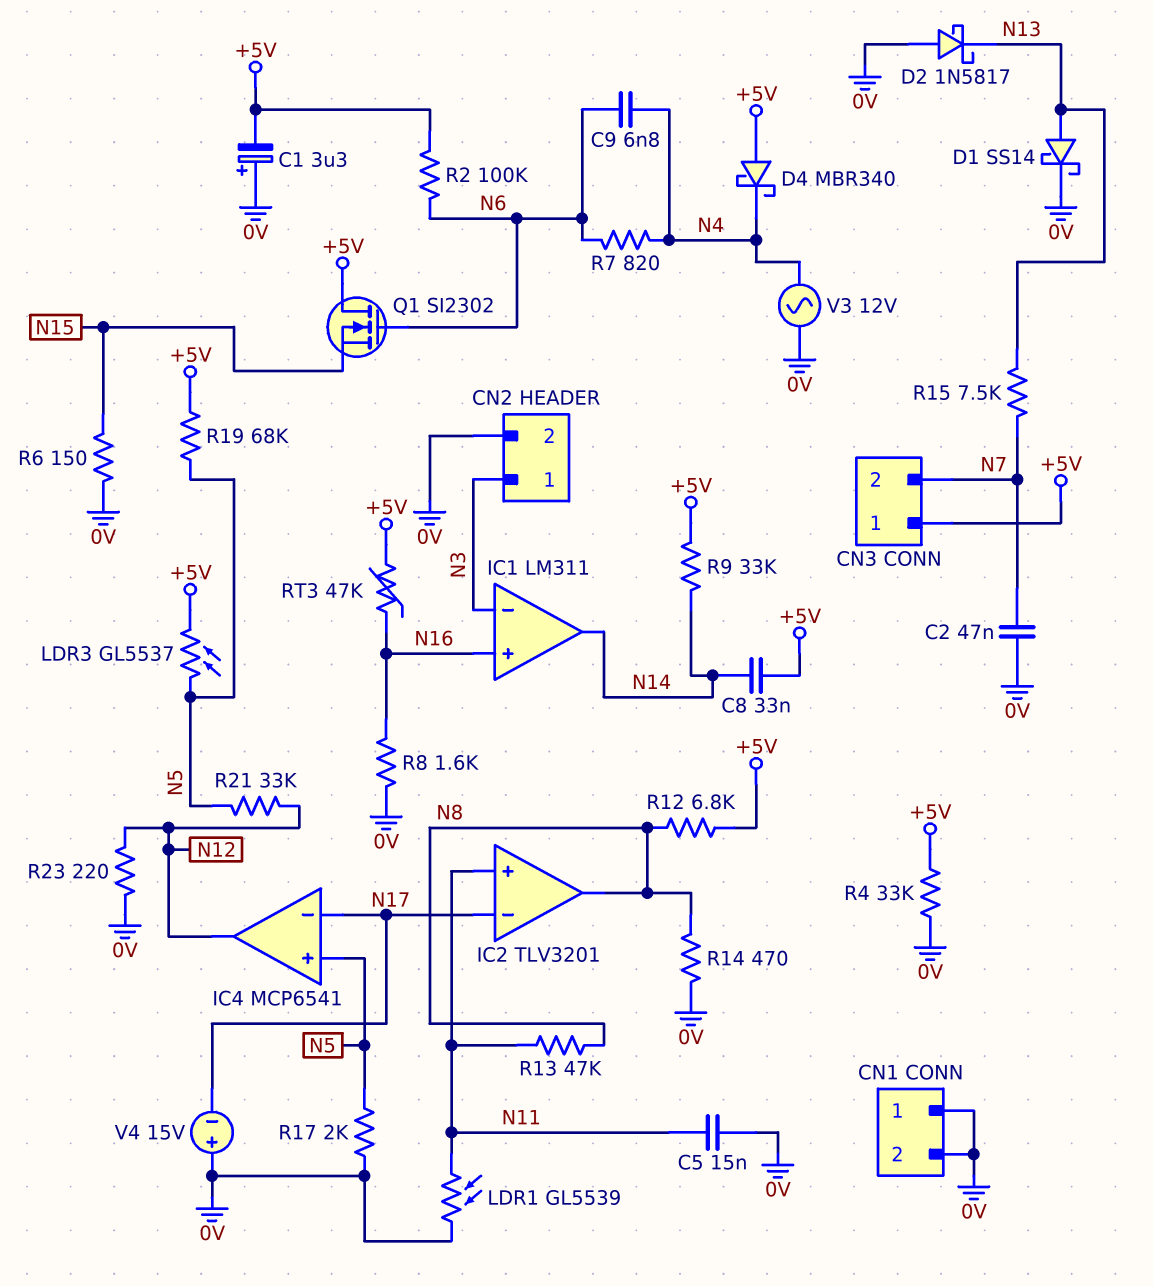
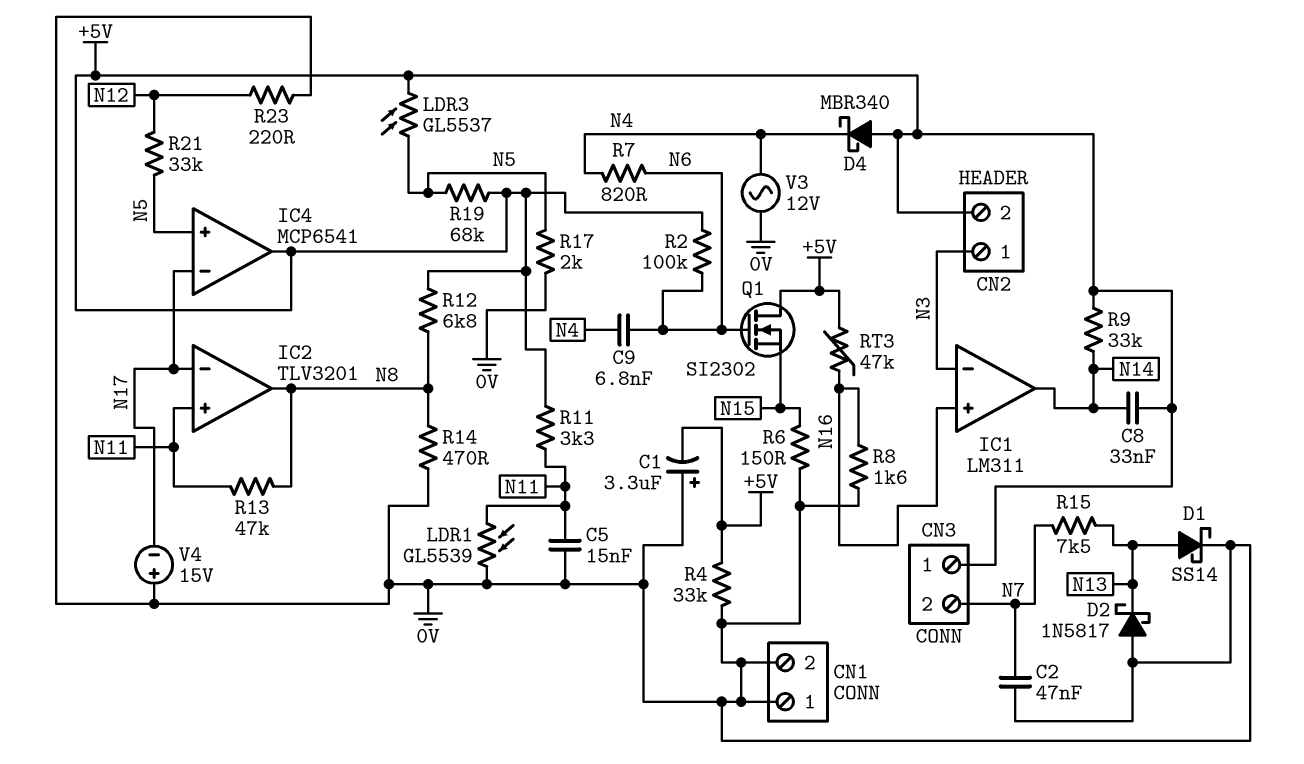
CN2 pin 2: 0V -> +5V
IC4 pin out: N12 -> +5V
R11: none -> 3.3k (+5V, N11)

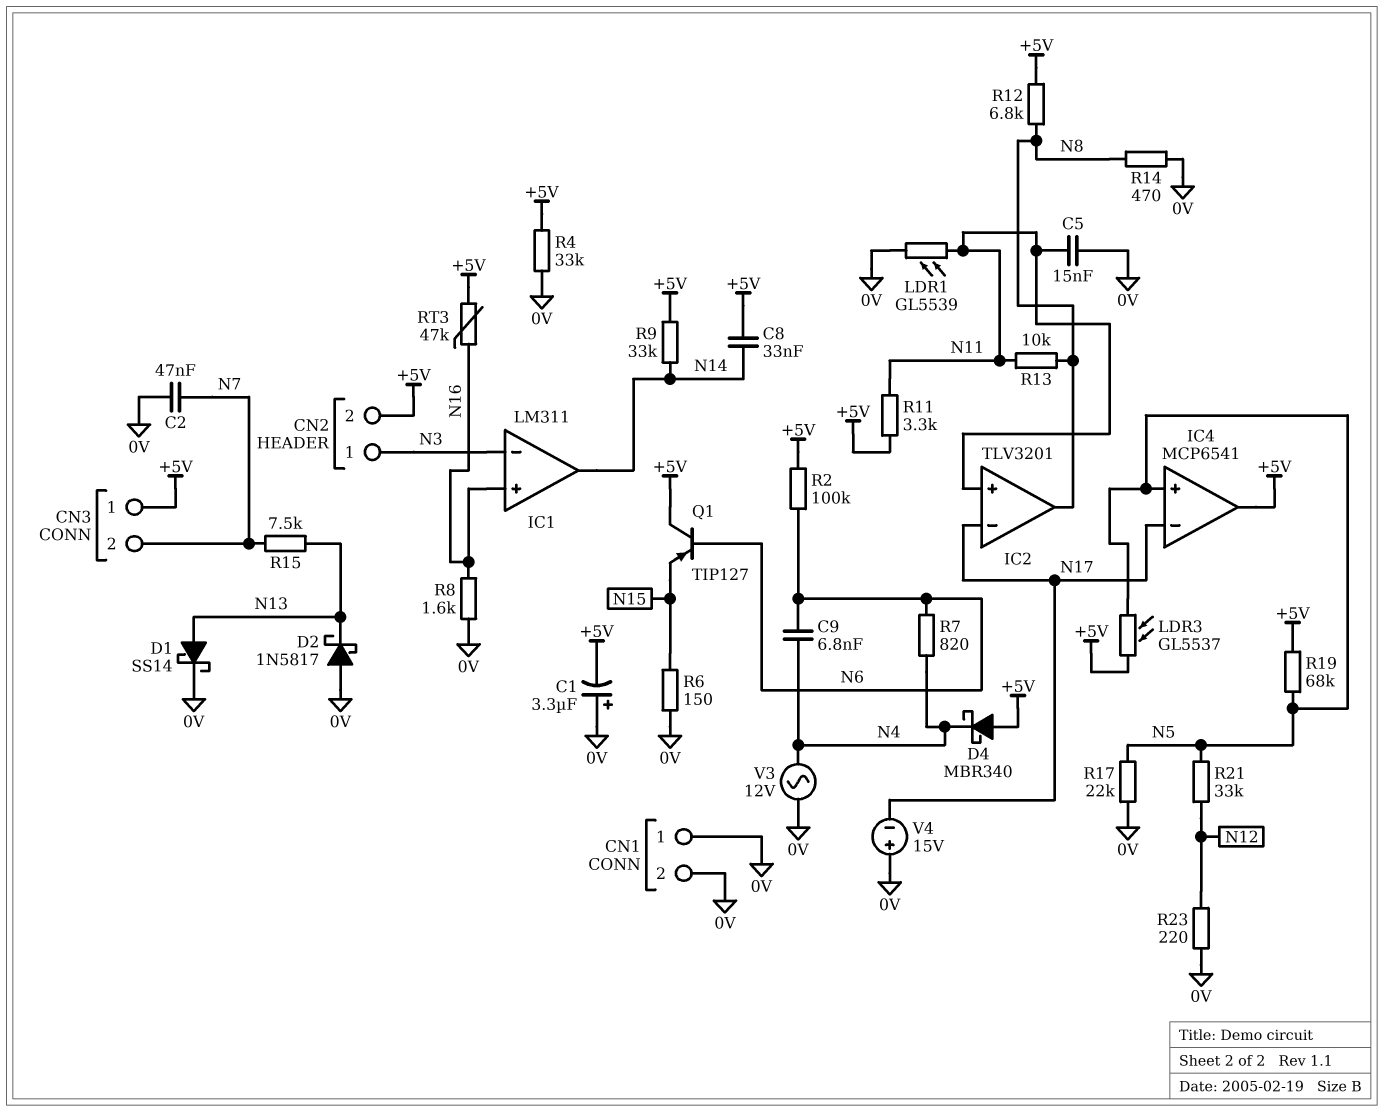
Q1: NMOS SI2302 (G N6, D +5V, S N15) -> PNP TIP127 (B N6, C +5V, E N15)
R13: 47k (N8, N11) -> 10k (N8, N11)
R17: 2k (0V, N5) -> 22k (0V, N5)

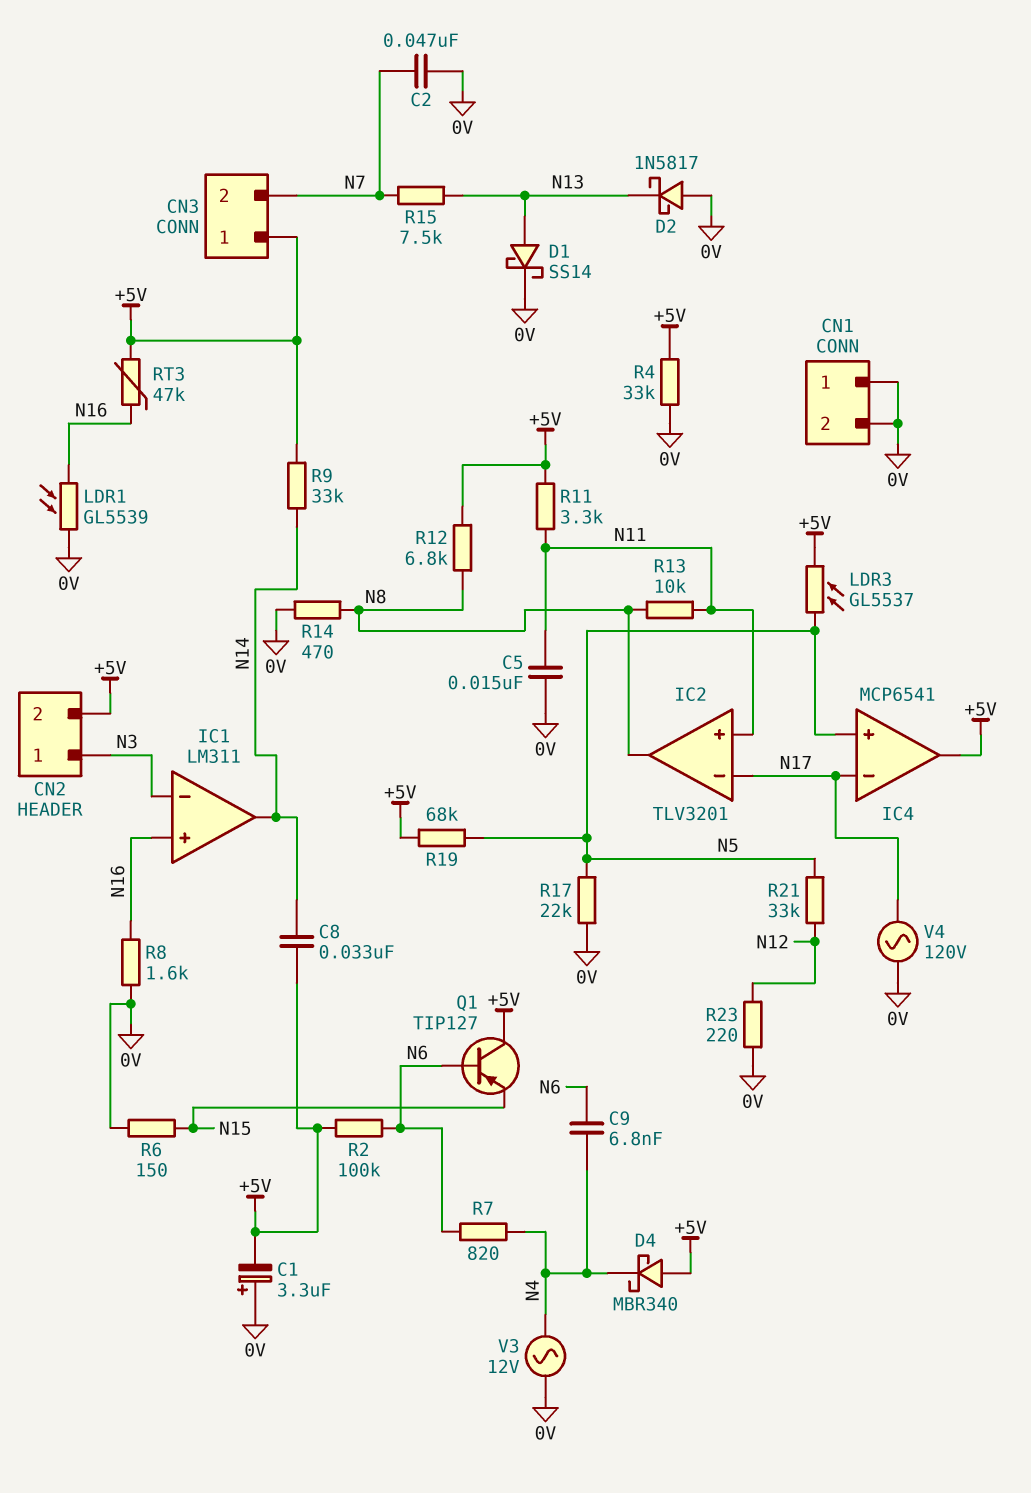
LDR1: GL5539 (0V, N11) -> GL5539 (0V, N16)
V4: 15V (plus 0V, minus N17) -> AC 120V (0V, N17)

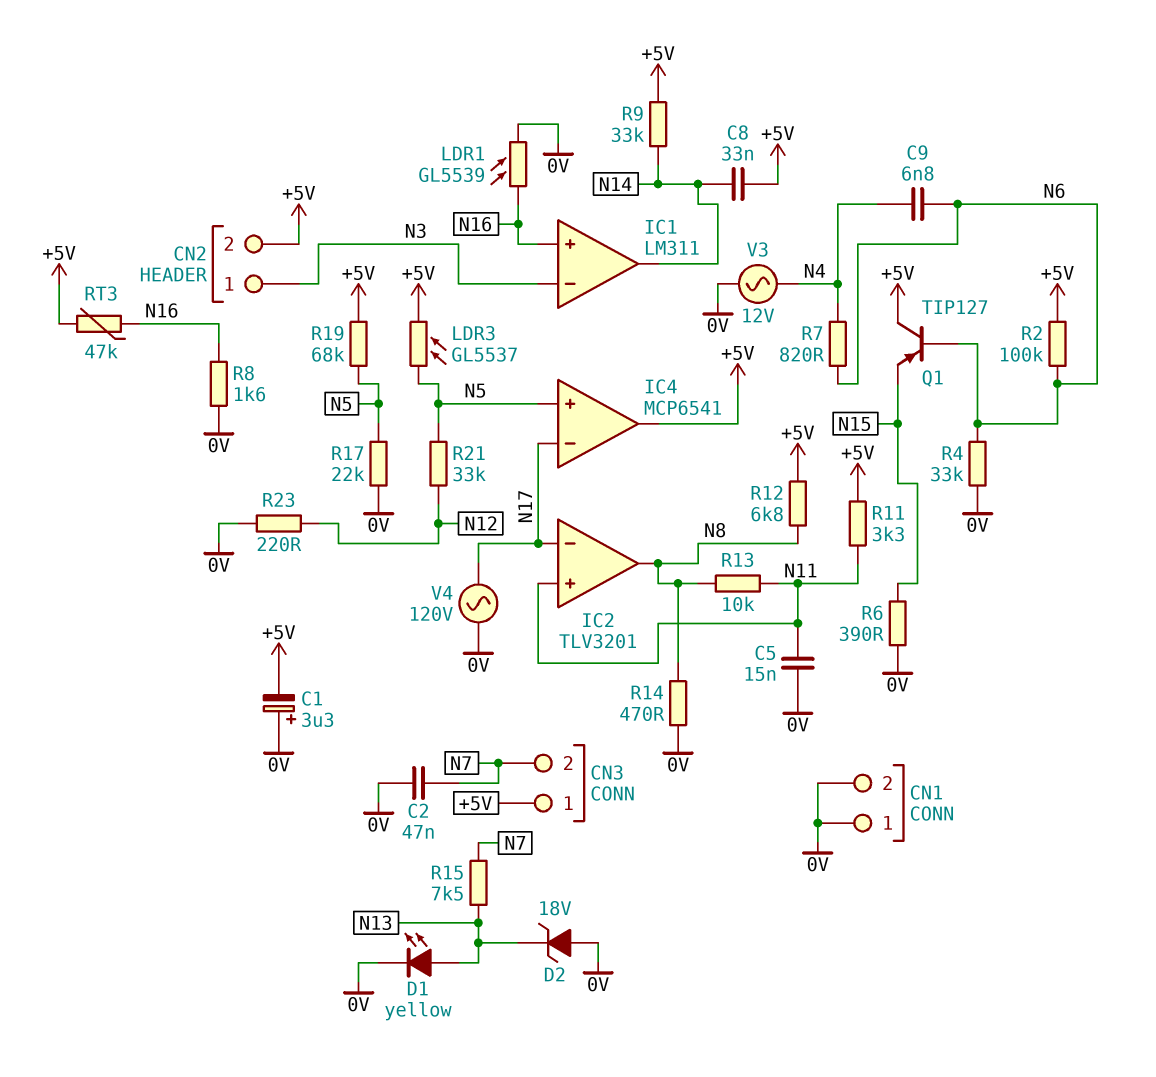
D1: schottky SS14 (A N13, K 0V) -> LED yellow (A N13, K 0V)
D2: schottky 1N5817 (A 0V, K N13) -> zener 18V (A 0V, K N13)
D4: schottky MBR340 (A +5V, K N4) -> none
R4: 33k (+5V, 0V) -> 33k (0V, N6)
R6: 150 (0V, N15) -> 390 (0V, N15)

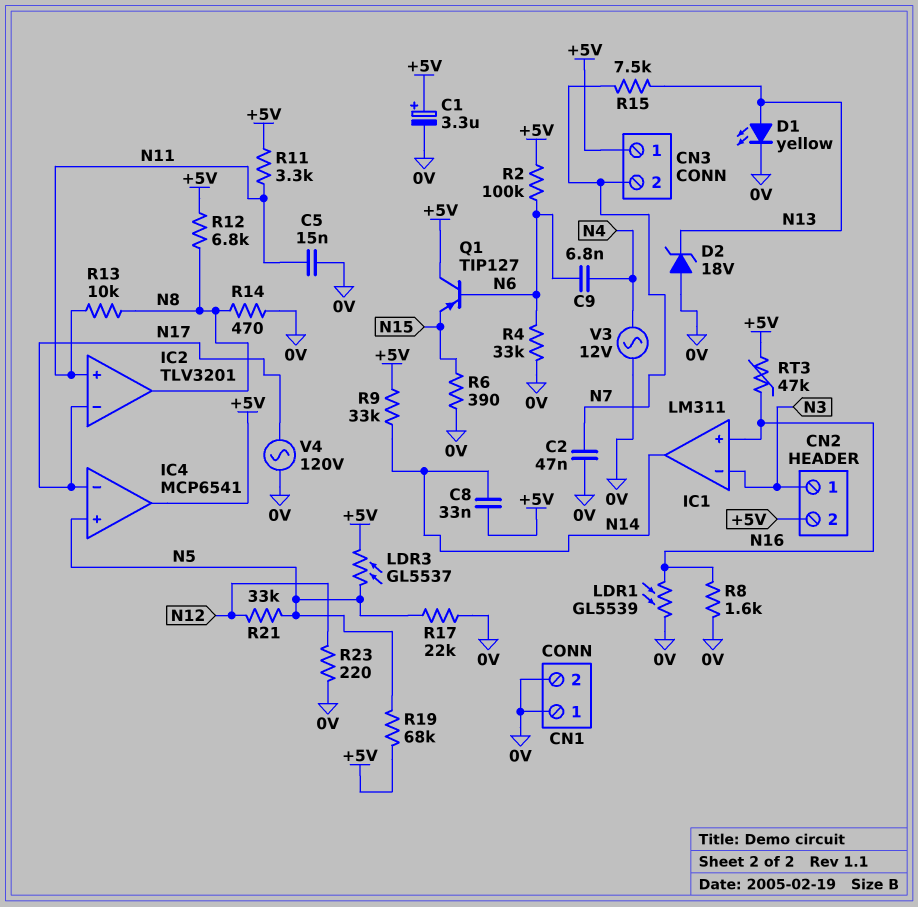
C1: 3.3uF (plus 0V, minus +5V) -> 3.3uF (plus +5V, minus 0V)
R7: 820 (N4, N6) -> none

